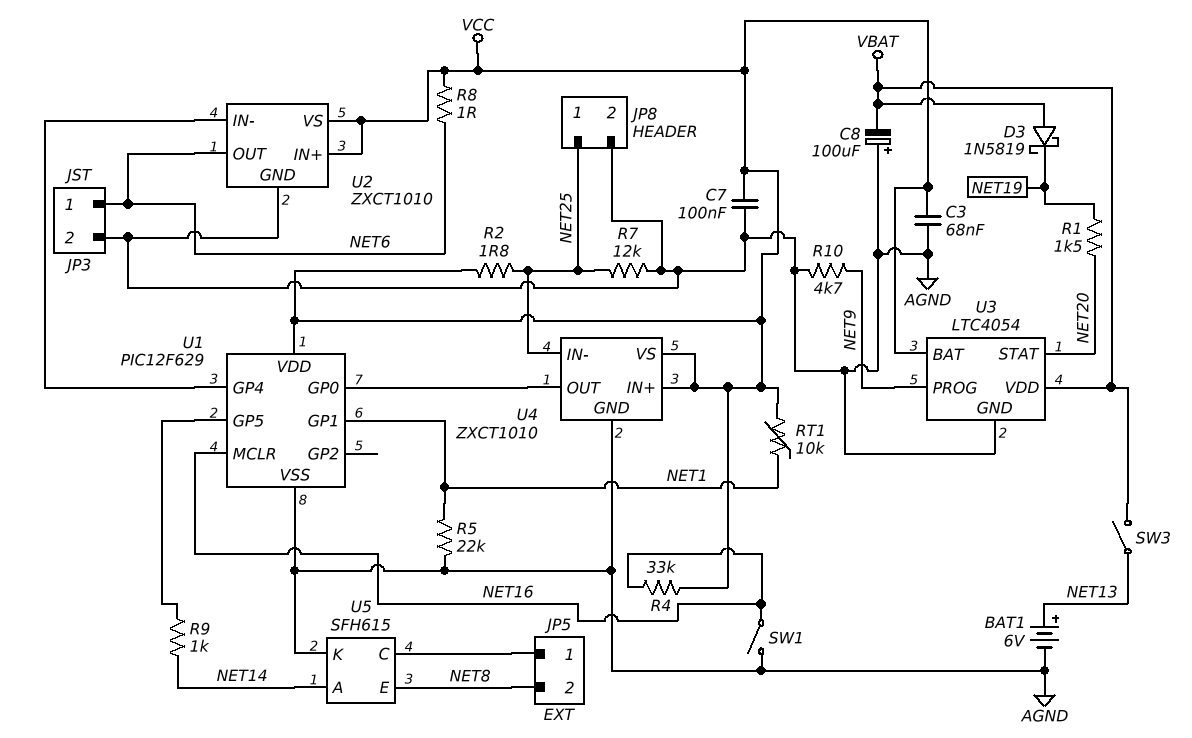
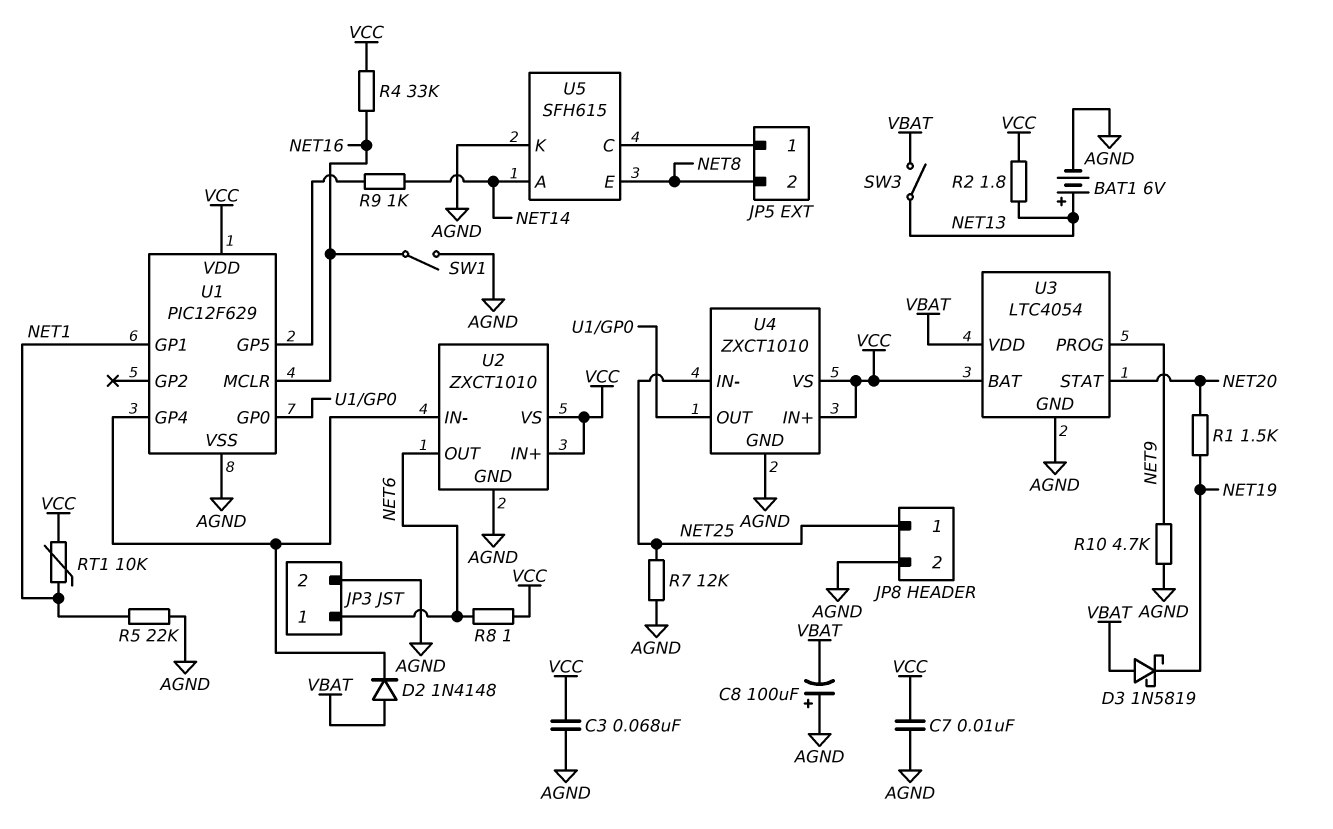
C7: 100nF (AGND, VCC) -> 10nF (AGND, VCC)
D2: none -> diode 1N4148 (A VBAT, K U1/GP4)
R2: 1.8 (NET25, VCC) -> 1.8 (NET13, VCC)

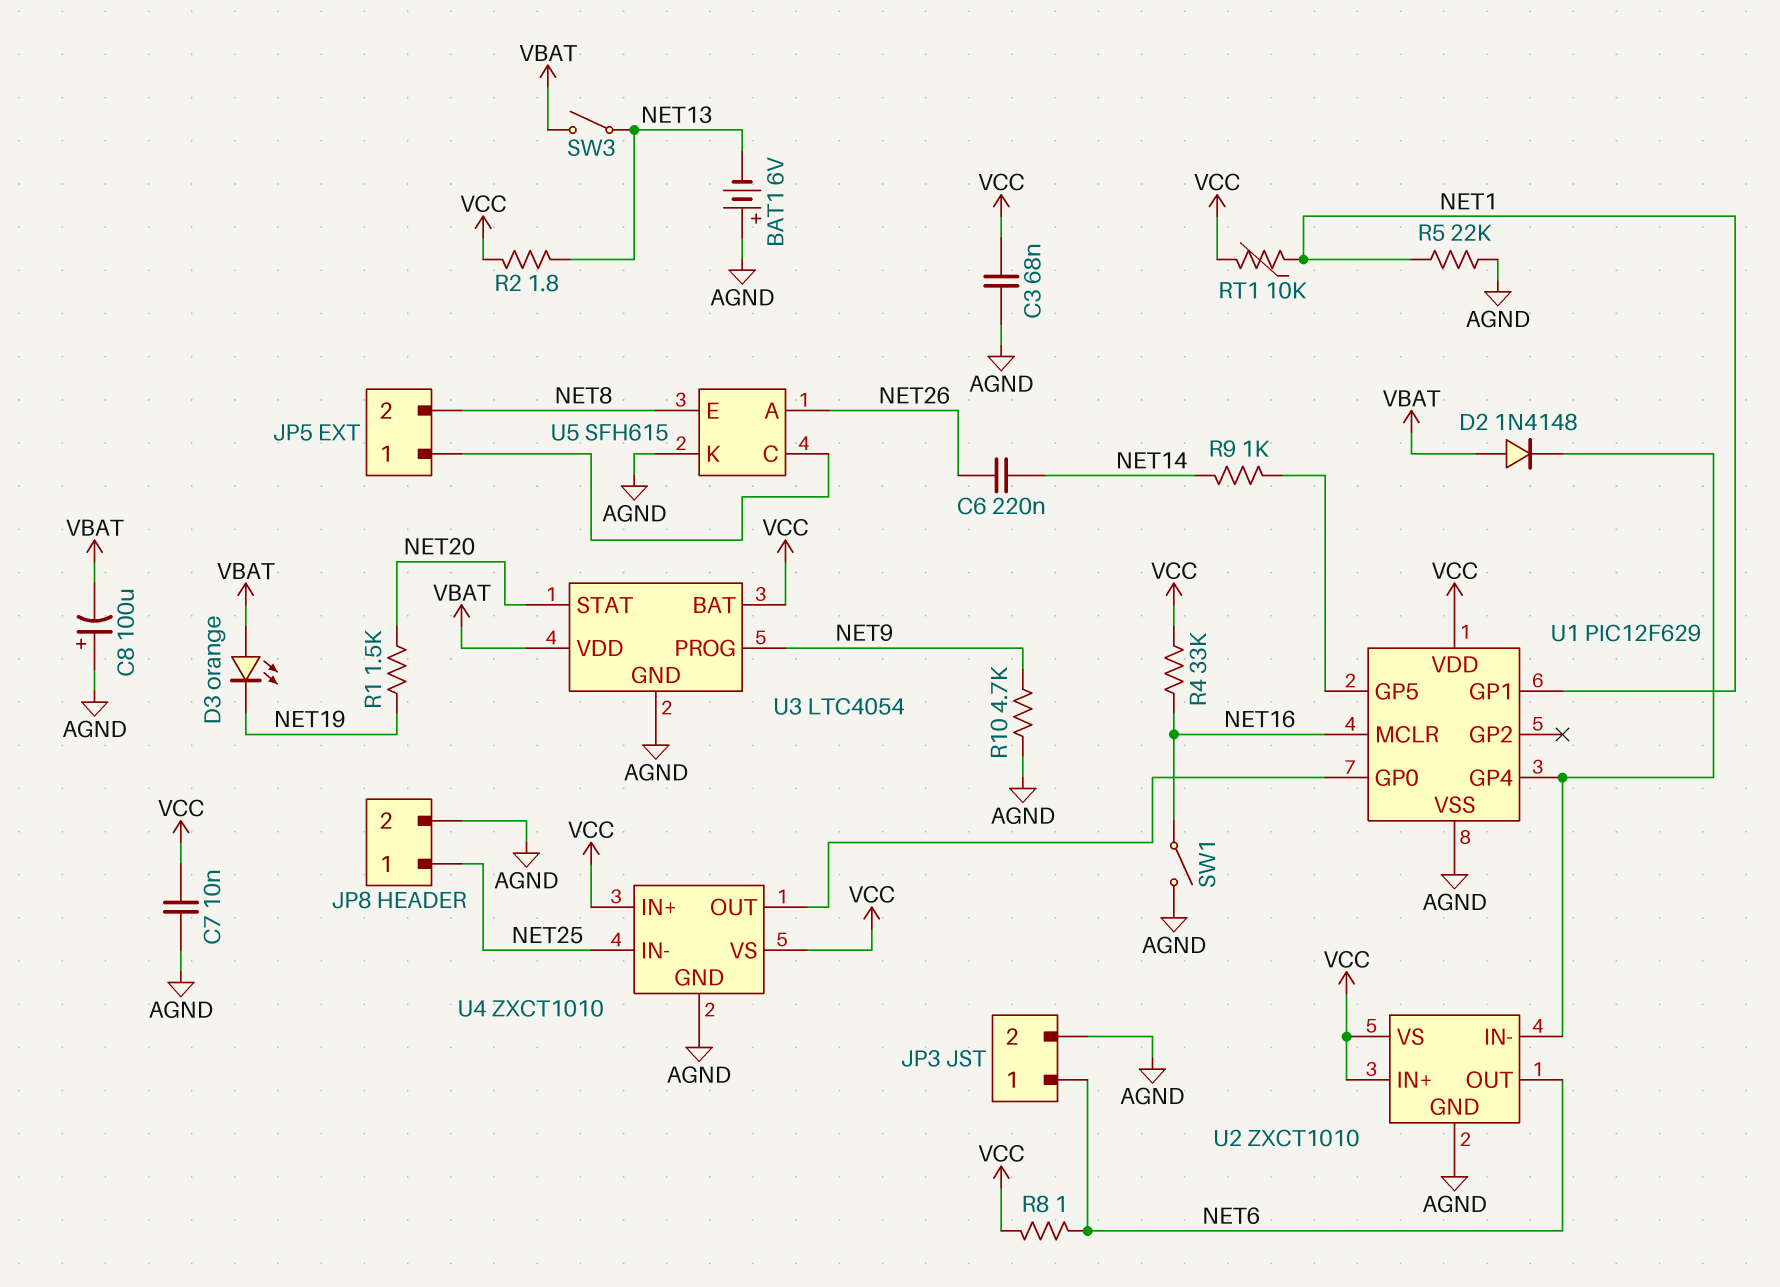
BAT1: 6V (plus NET13, minus AGND) -> 6V (plus AGND, minus NET13)
C6: none -> 220nF (NET14, NET26)
D3: schottky 1N5819 (A VBAT, K NET19) -> LED orange (A VBAT, K NET19)
R7: 12k (AGND, NET25) -> none
U5 pin A: NET14 -> NET26

